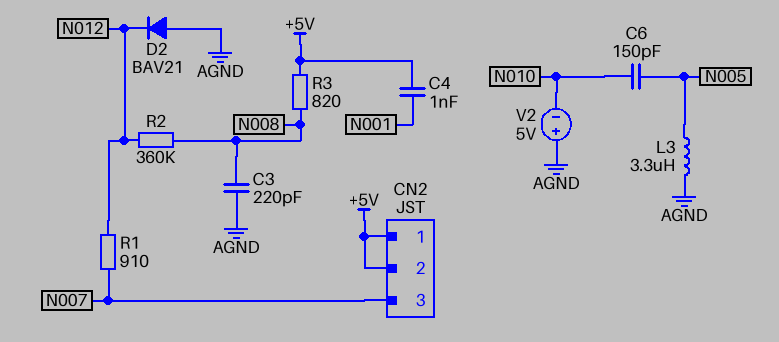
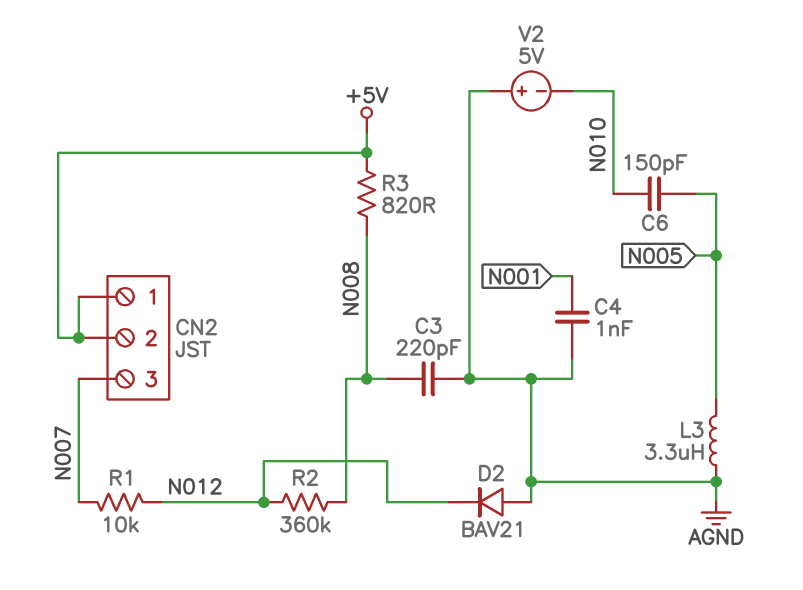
C4: 1nF (+5V, N001) -> 1nF (AGND, N001)
R1: 910 (N007, N012) -> 10k (N007, N012)

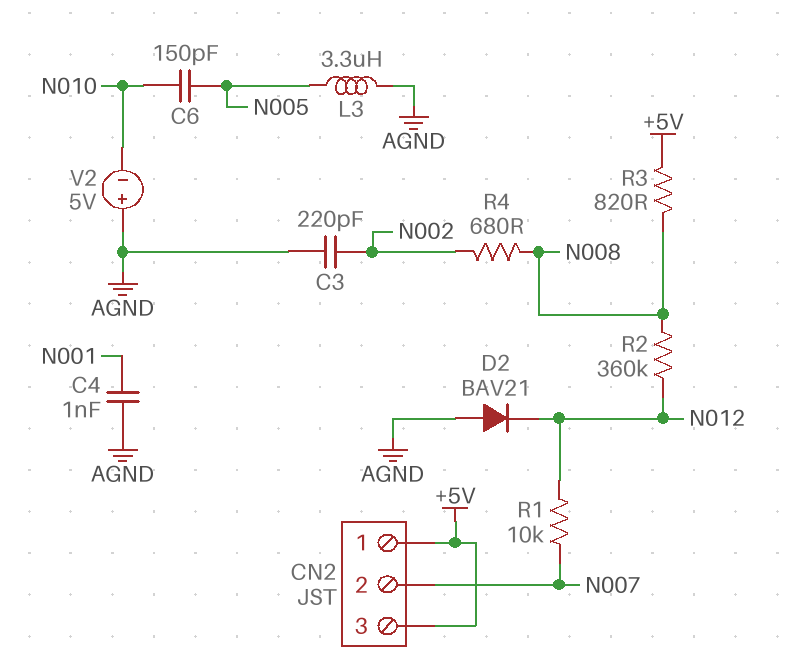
C3: 220pF (AGND, N008) -> 220pF (AGND, N002)
CN2 pin 2: +5V -> N007
CN2 pin 3: N007 -> +5V
R4: none -> 680 (N002, N008)

